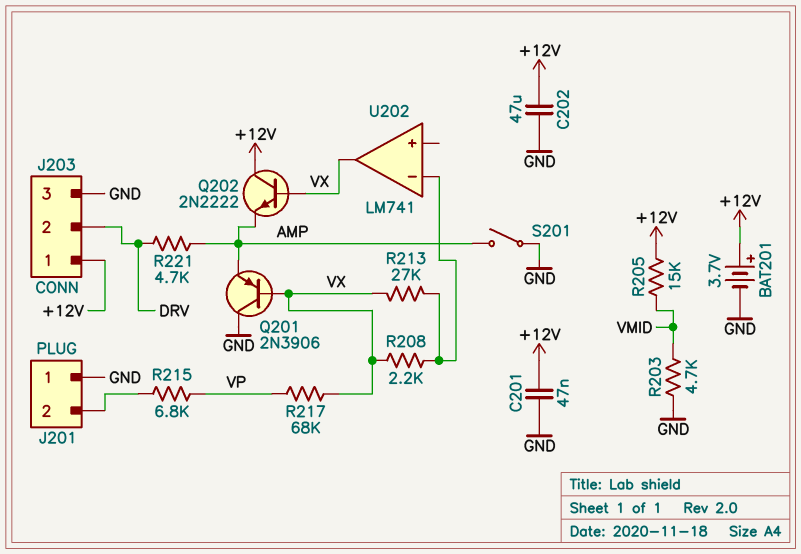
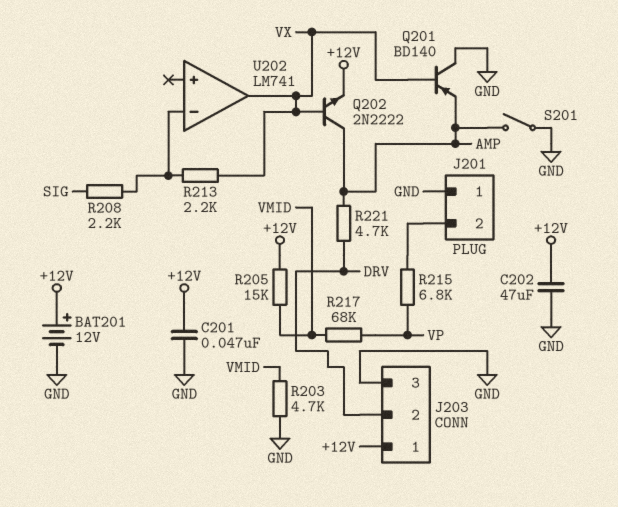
BAT201: 3.7V (plus +12V, minus GND) -> 12V (plus +12V, minus GND)
Q201: PNP 2N3906 (B VX, C GND, E AMP) -> PNP BD140 (B VX, C GND, E AMP)
Q202: NPN 2N2222 (B VX, C +12V, E AMP) -> NPN 2N2222 (B VX, C AMP, E +12V)
R208: 2.2k (U202/in-, VX) -> 2.2k (SIG, U202/in-)
R213: 27k (U202/in-, VX) -> 2.2k (U202/in-, VX)
R217: 68k (VP, VX) -> 68k (VMID, VP)

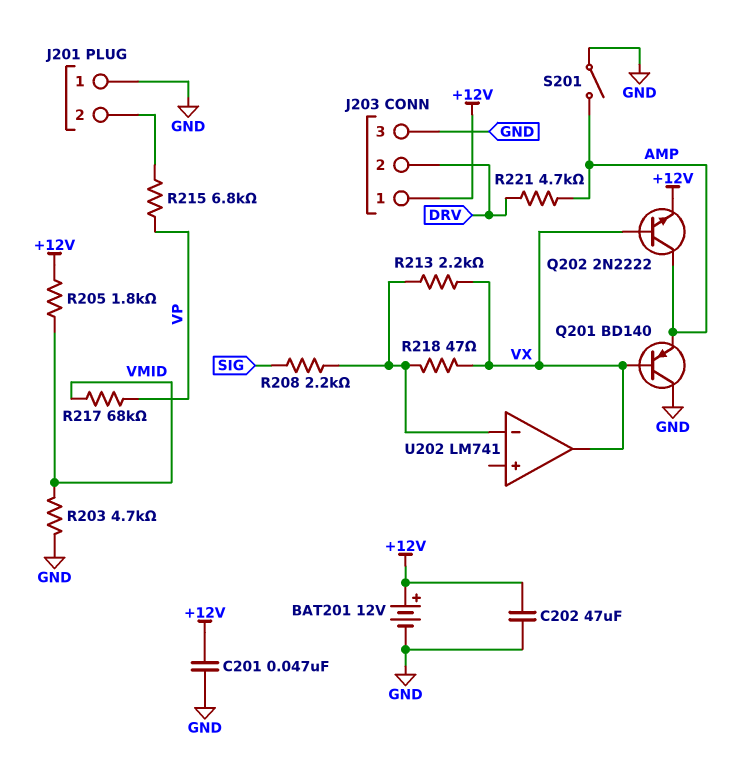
R205: 15k (+12V, VMID) -> 1.8k (+12V, VMID)
R218: none -> 47 (U202/in-, VX)

